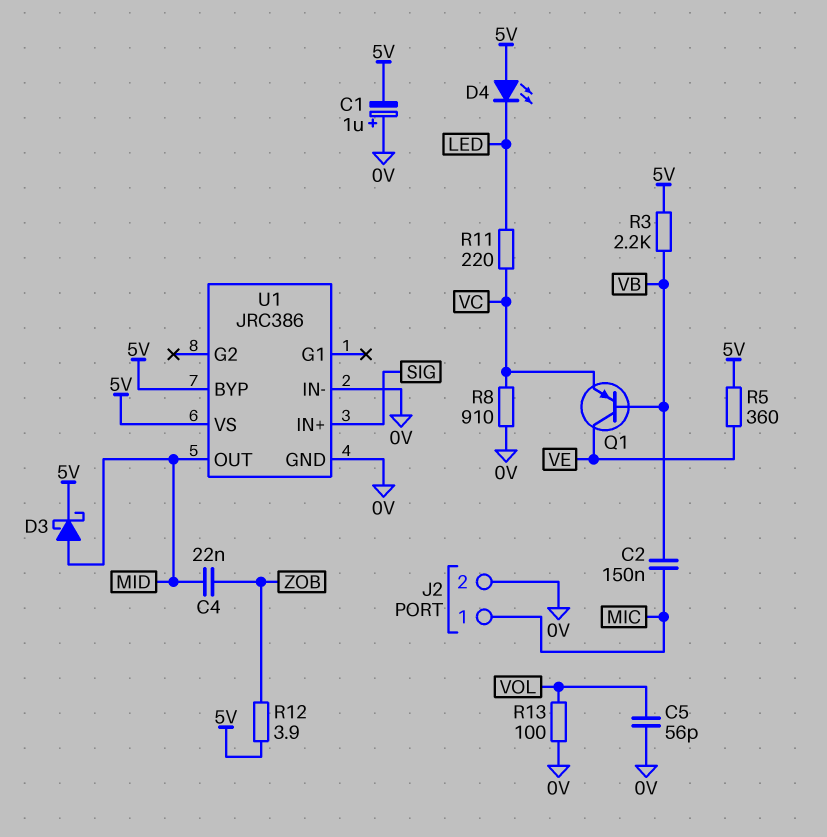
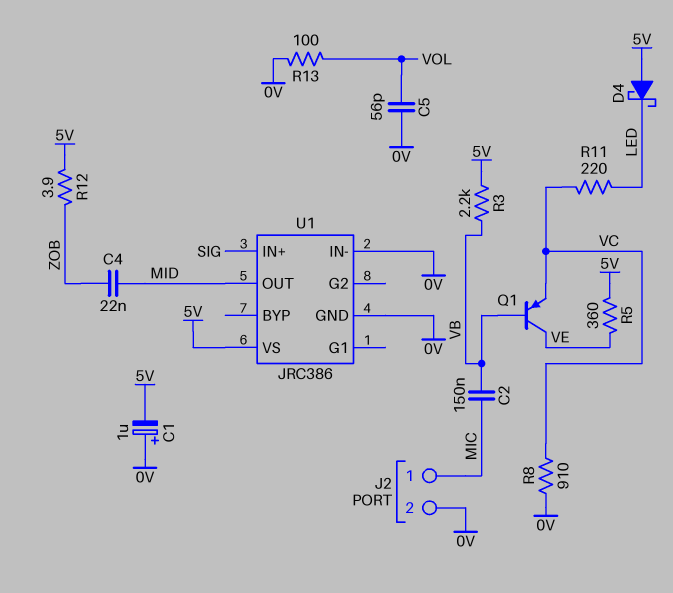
D3: schottky (A MID, K 5V) -> none
D4: LED (A 5V, K LED) -> schottky (A 5V, K LED)
U1 pin BYP: 5V -> none

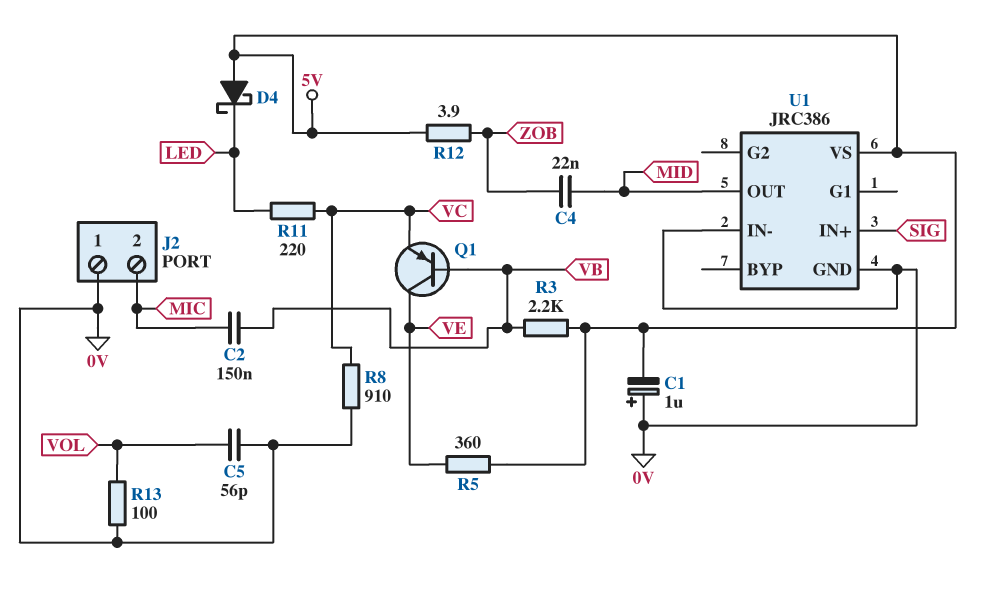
J2 pin 1: MIC -> 0V
J2 pin 2: 0V -> MIC

